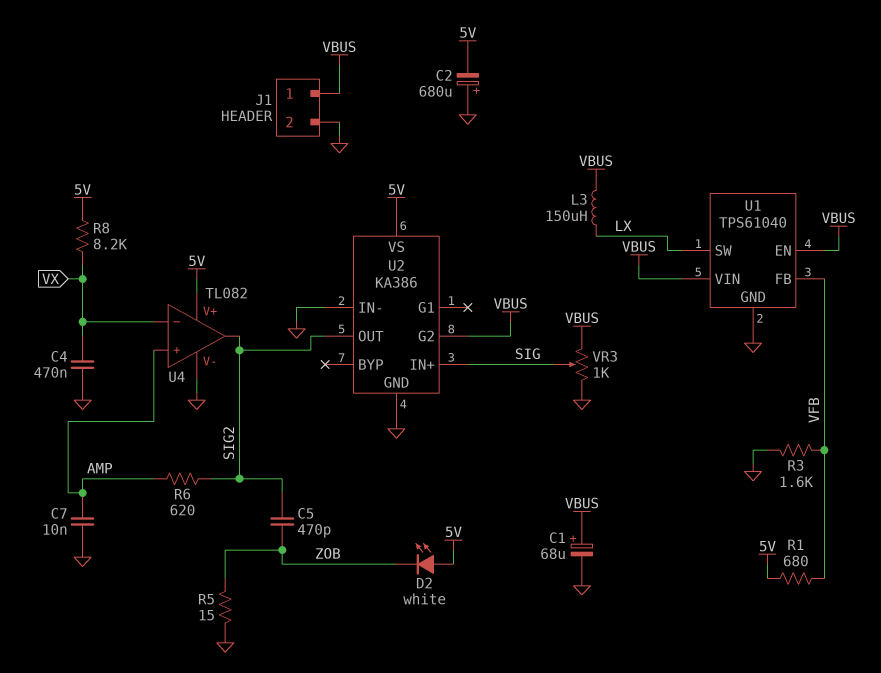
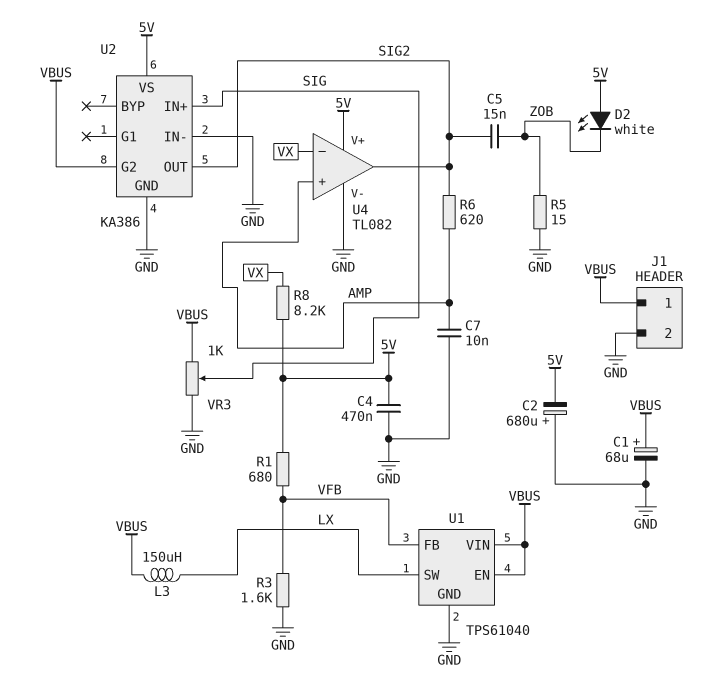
C4: 470nF (GND, VX) -> 470nF (5V, GND)
C5: 470pF (SIG2, ZOB) -> 15nF (SIG2, ZOB)

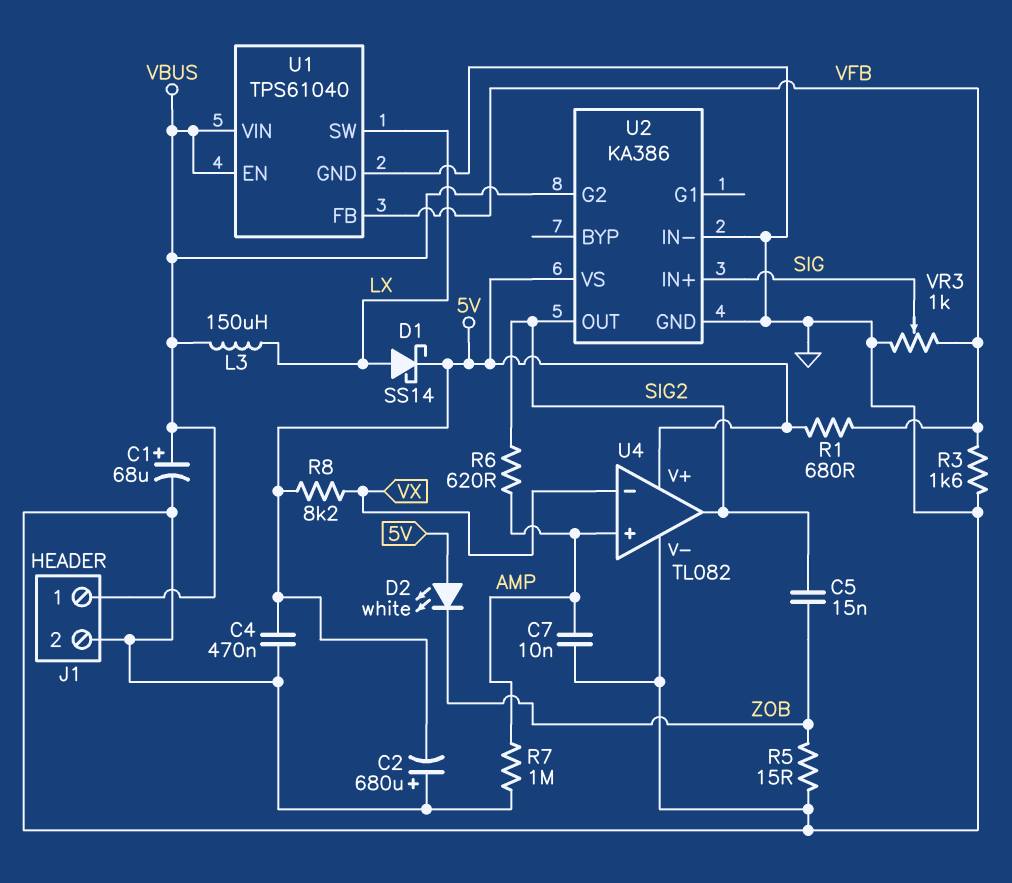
D1: none -> schottky SS14 (A LX, K 5V)
R7: none -> 1M (AMP, GND)
VR3: 1k (GND, VBUS, wiper SIG) -> 1k (GND, VFB, wiper SIG)

